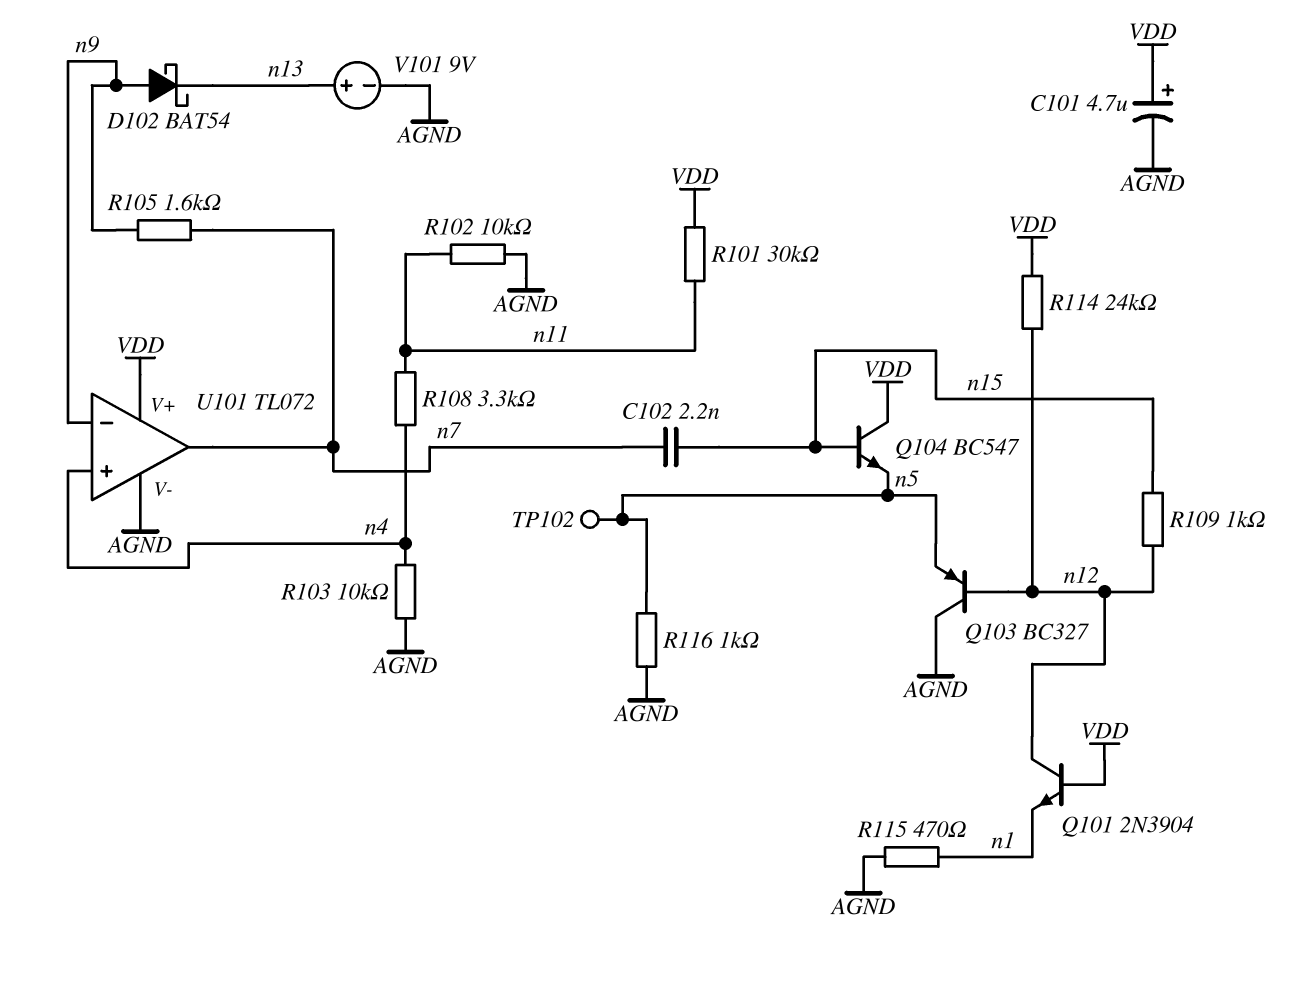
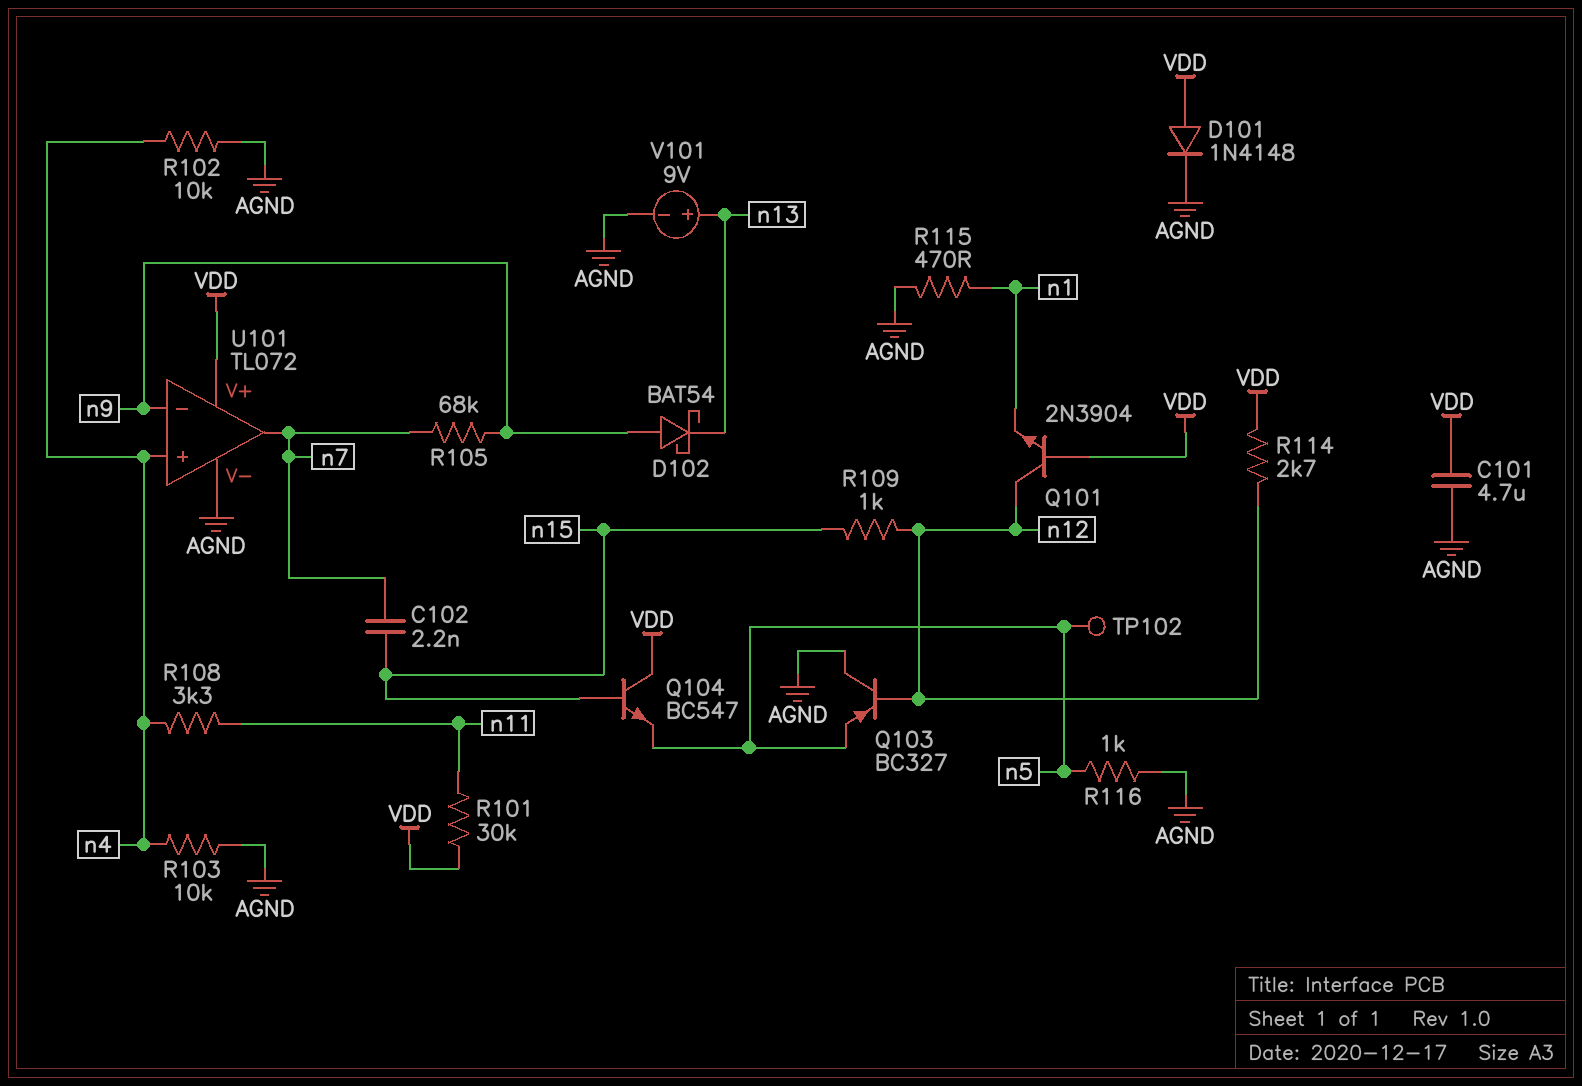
C101: 4.7uF (plus VDD, minus AGND) -> 4.7uF (AGND, VDD)
D101: none -> diode 1N4148 (A VDD, K AGND)
R102: 10k (AGND, n11) -> 10k (AGND, n4)
R105: 1.6k (n7, n9) -> 68k (n7, n9)
R114: 24k (VDD, n12) -> 2.7k (VDD, n12)

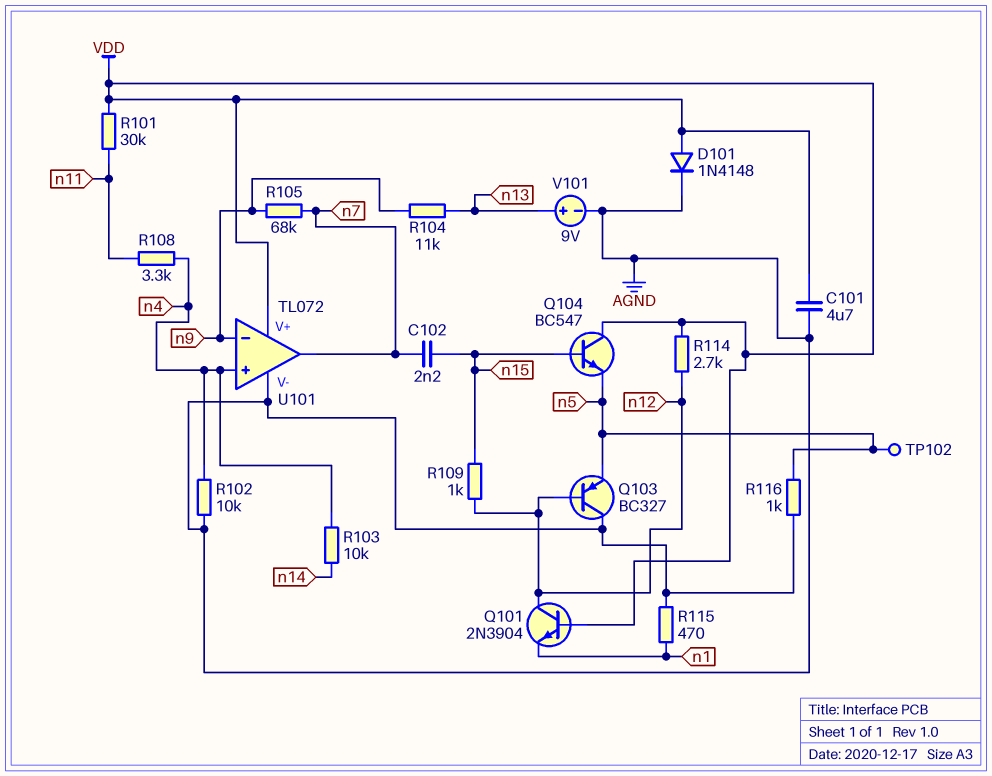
D102: schottky BAT54 (A n9, K n13) -> none
R103: 10k (AGND, n4) -> 10k (n4, n14)
R104: none -> 11k (n9, n13)

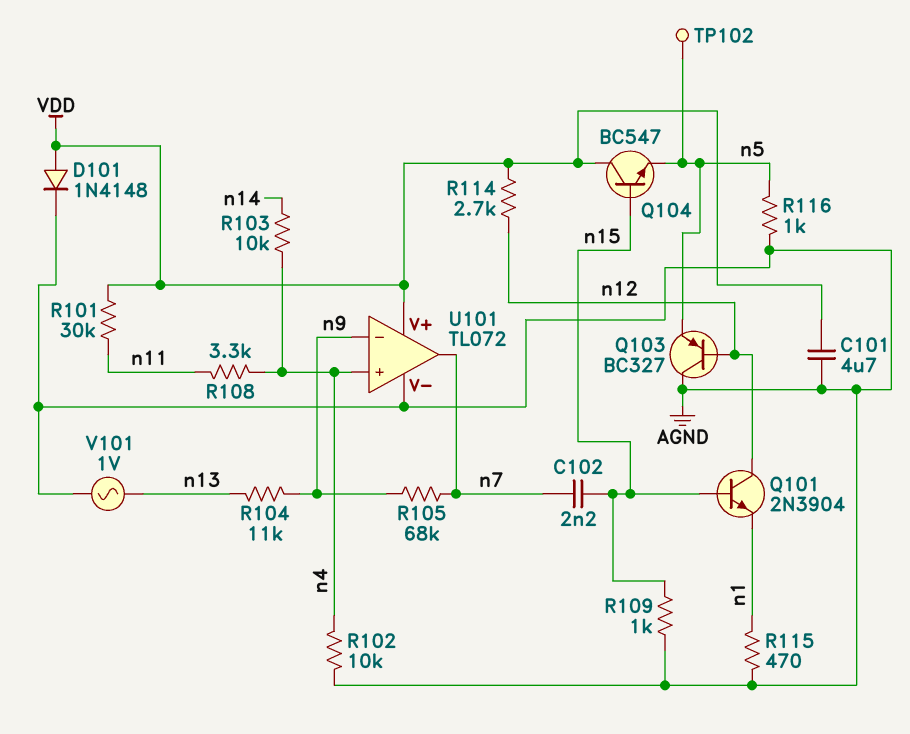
Q101: NPN 2N3904 (B VDD, C n12, E n1) -> NPN 2N3904 (B n15, C n12, E n1)
R109: 1k (n12, n15) -> 1k (AGND, n15)
V101: 9V (plus n13, minus AGND) -> AC 1V (AGND, n13)

